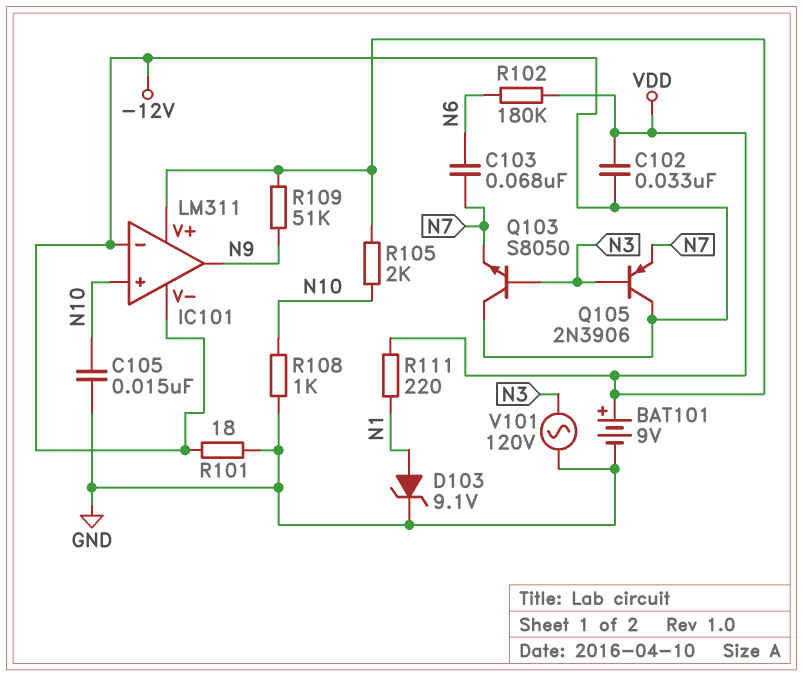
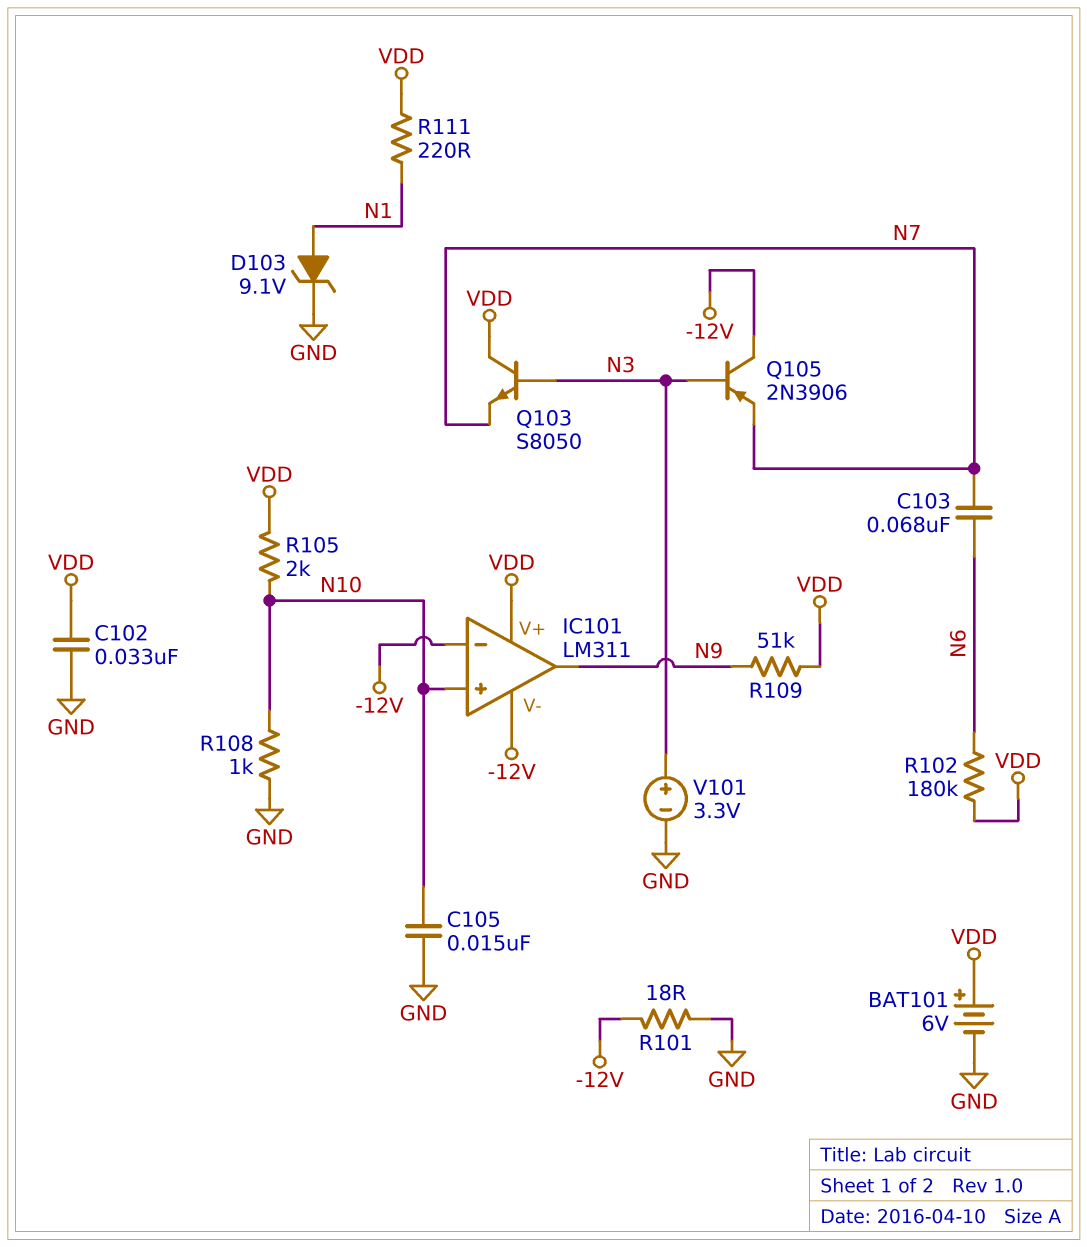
BAT101: 9V (plus VDD, minus GND) -> 6V (plus VDD, minus GND)
C102: 33nF (-12V, VDD) -> 33nF (GND, VDD)
Q103: NPN S8050 (B N3, C -12V, E N7) -> NPN S8050 (B N3, C VDD, E N7)
V101: AC 120V (GND, N3) -> 3.3V (plus N3, minus GND)

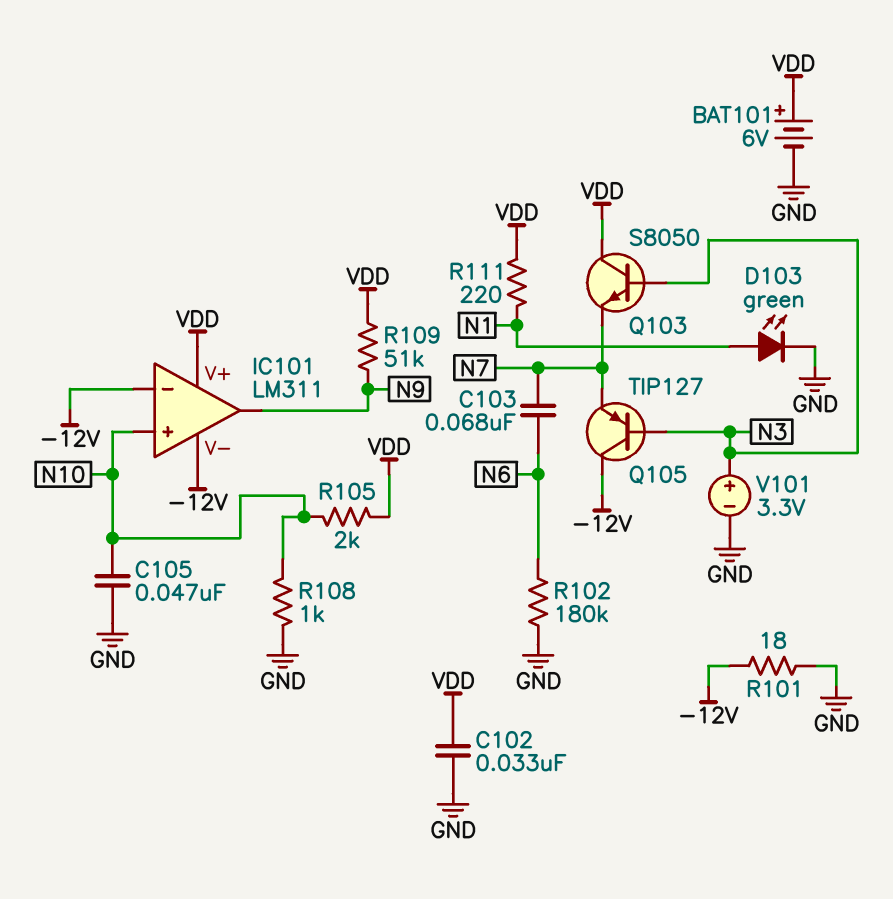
C105: 15nF (GND, N10) -> 47nF (GND, N10)
D103: zener 9.1V (A N1, K GND) -> LED green (A N1, K GND)
Q105: PNP 2N3906 (B N3, C -12V, E N7) -> PNP TIP127 (B N3, C -12V, E N7)
R102: 180k (N6, VDD) -> 180k (GND, N6)

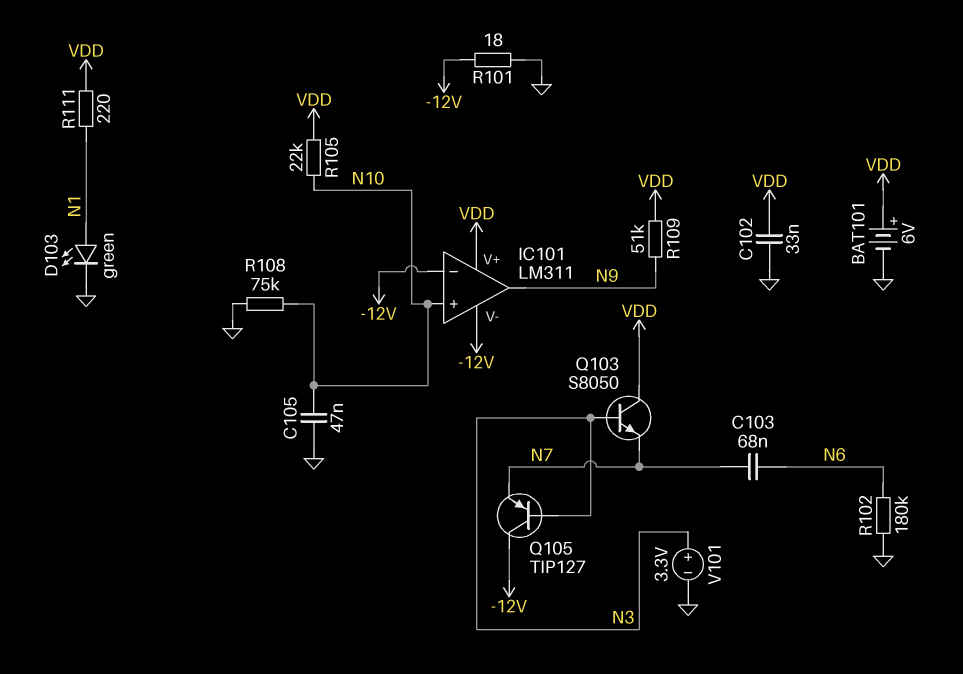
R105: 2k (N10, VDD) -> 22k (N10, VDD)
R108: 1k (GND, N10) -> 75k (GND, N10)

